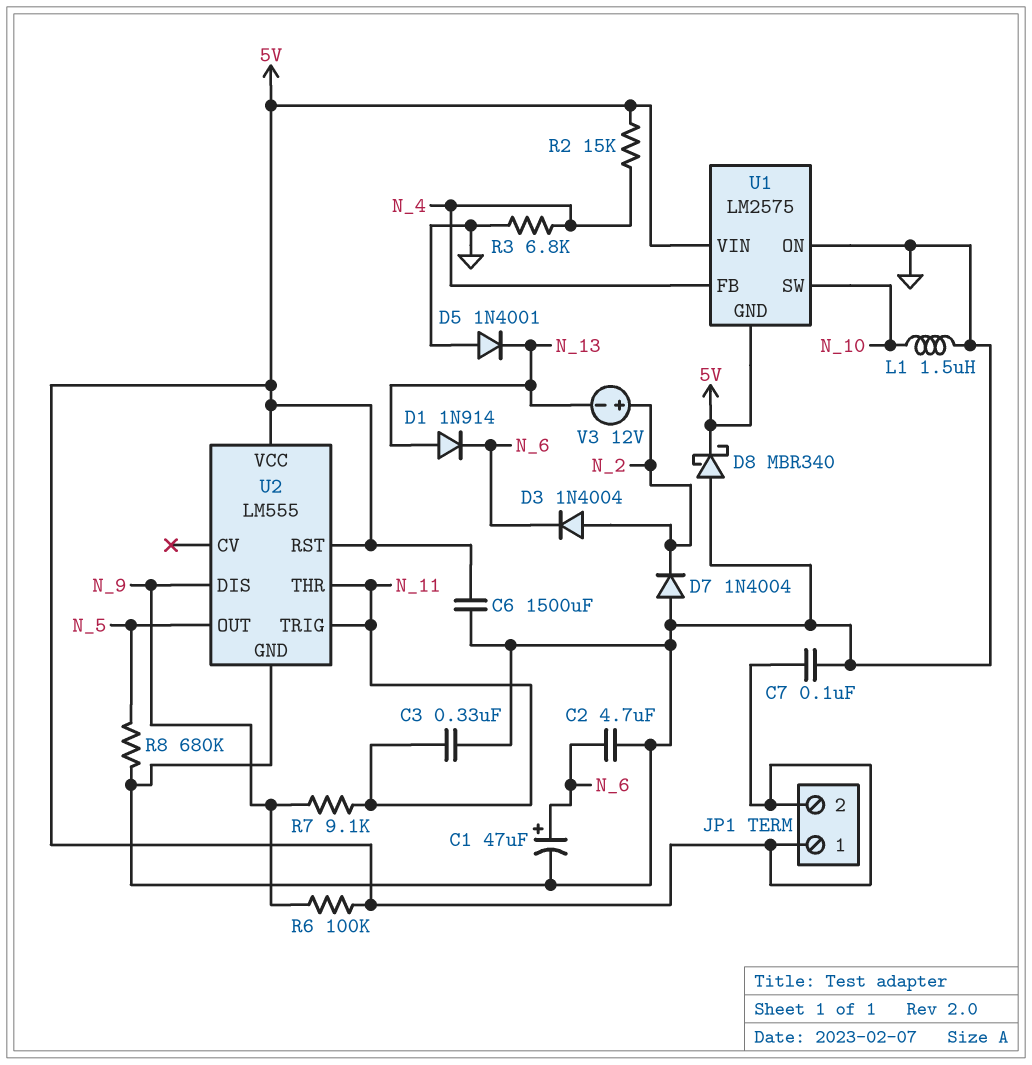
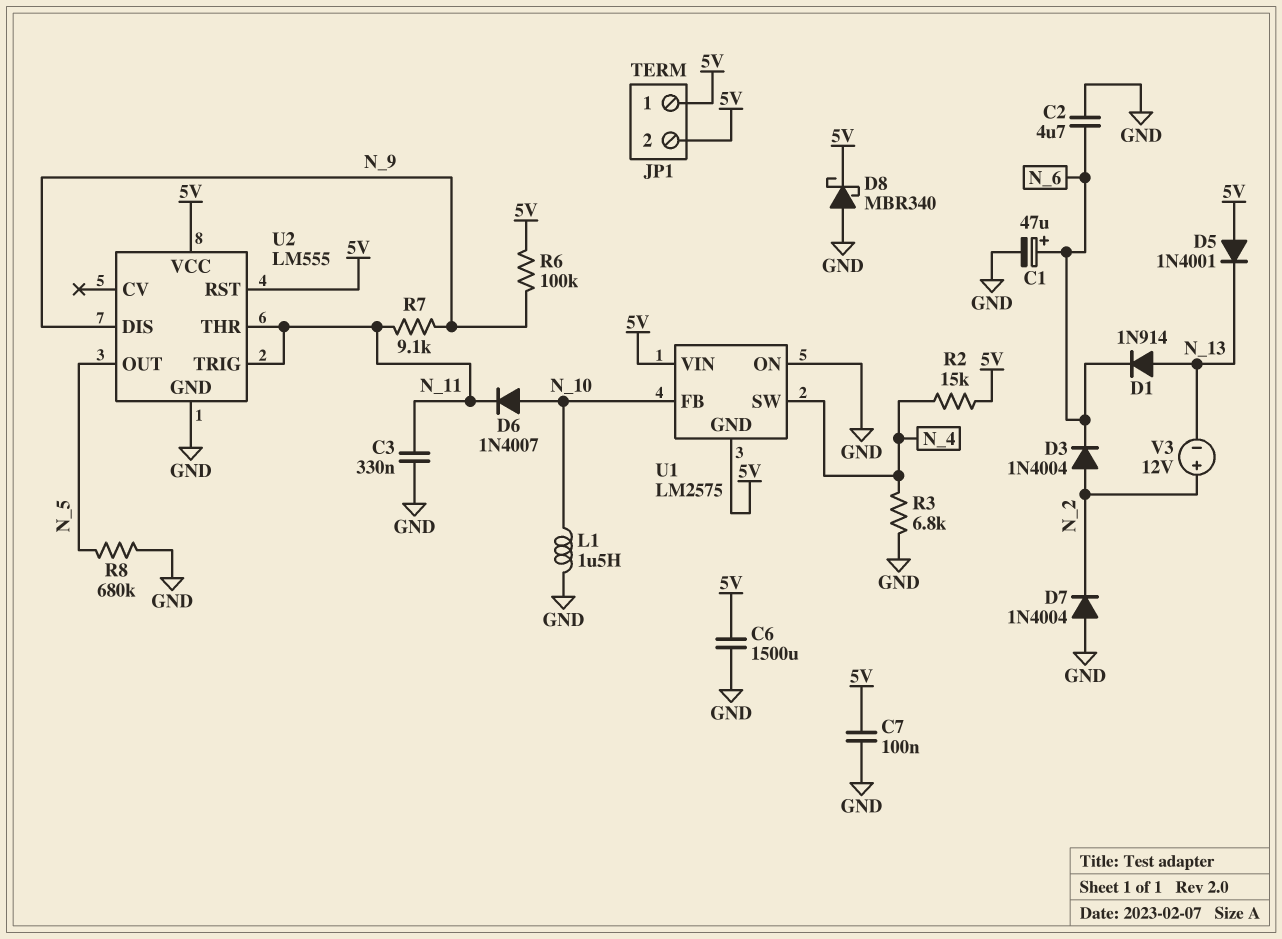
D5: diode 1N4001 (A GND, K N_13) -> diode 1N4001 (A 5V, K N_13)
D6: none -> diode 1N4007 (A N_10, K N_11)
U1 pin FB: N_4 -> N_10
U1 pin SW: N_10 -> N_4

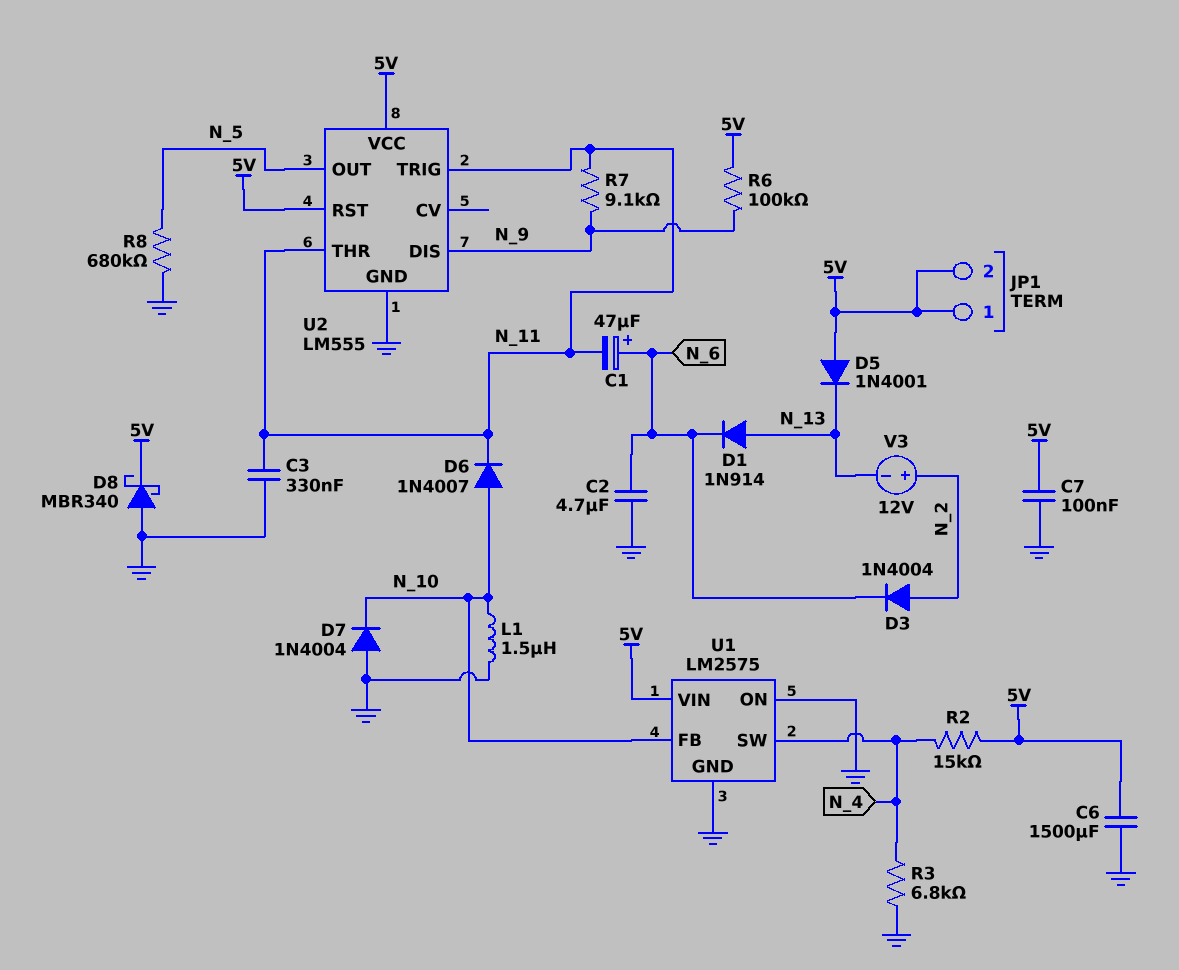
C1: 47uF (plus N_6, minus GND) -> 47uF (plus N_6, minus N_11)
D7: diode 1N4004 (A GND, K N_2) -> diode 1N4004 (A GND, K N_10)
U1 pin GND: 5V -> GND

